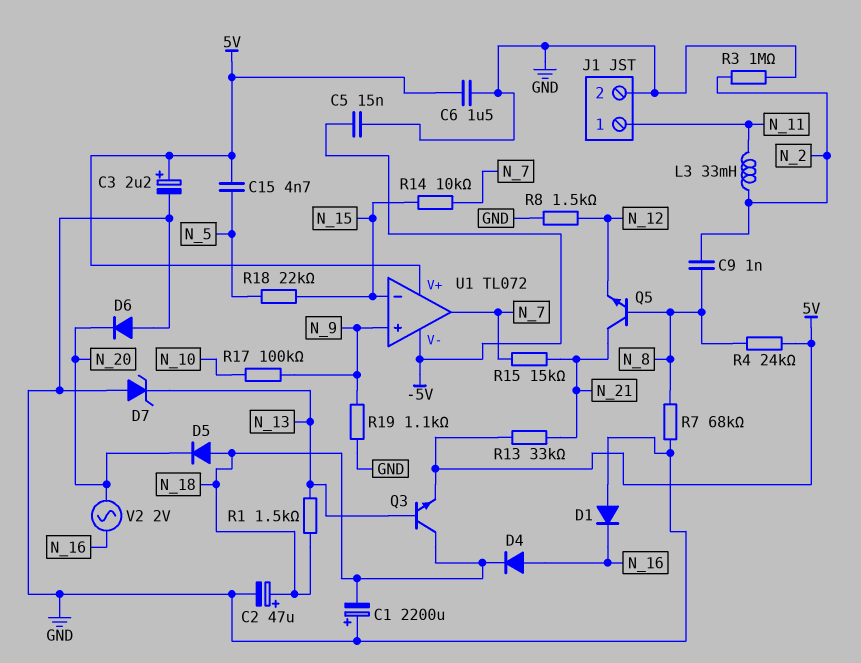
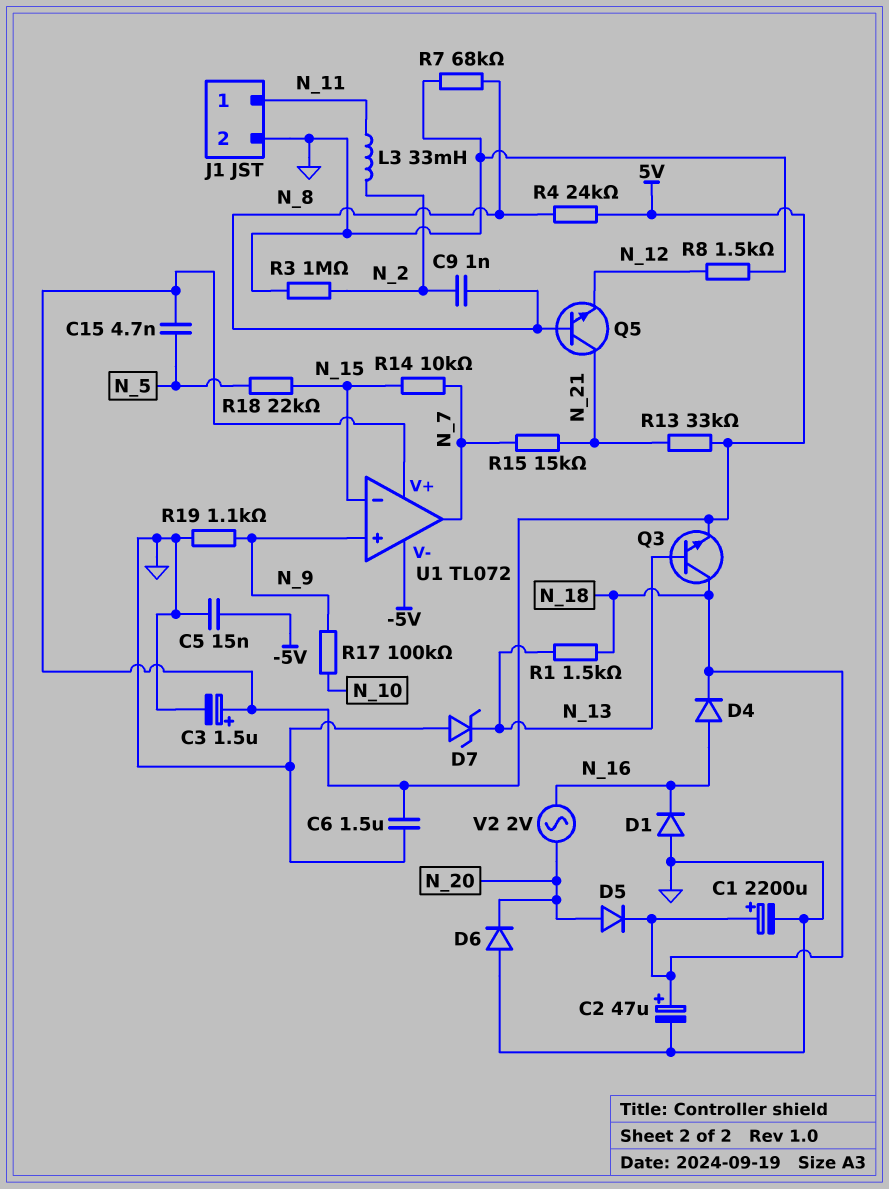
C1: 2200uF (plus GND, minus N_18) -> 2200uF (plus N_18, minus GND)
C3: 2.2uF (plus 5V, minus GND) -> 1.5uF (plus 5V, minus GND)
D5: diode (A N_18, K N_20) -> diode (A N_20, K N_18)

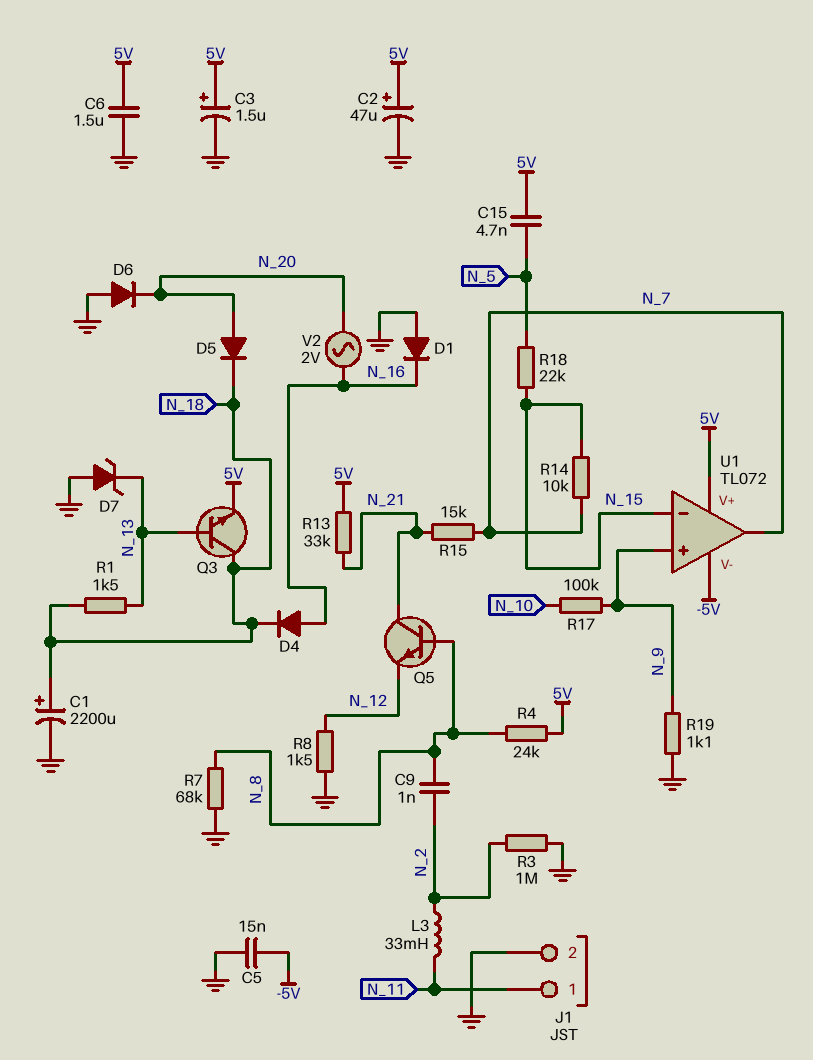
C2: 47uF (plus N_18, minus GND) -> 47uF (plus 5V, minus GND)

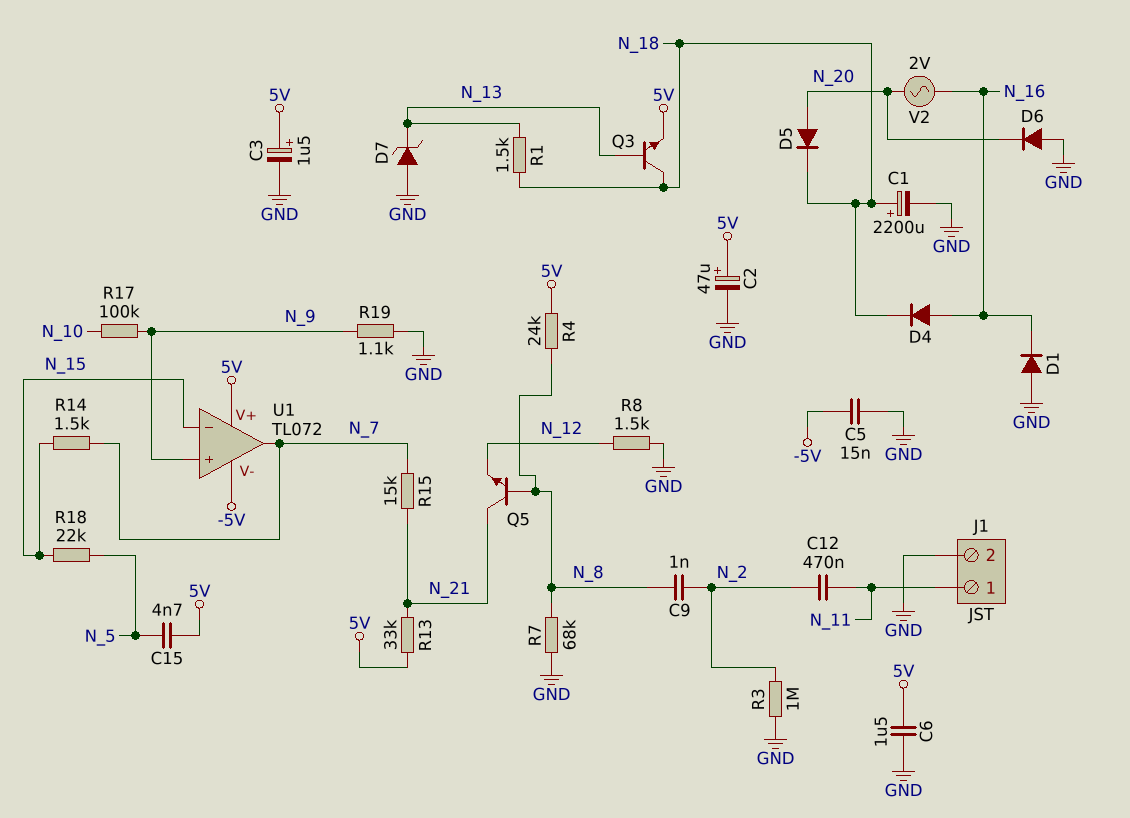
C12: none -> 470nF (N_2, N_11)
L3: 33mH (N_2, N_11) -> none
R14: 10k (N_7, N_15) -> 1.5k (N_7, N_15)

